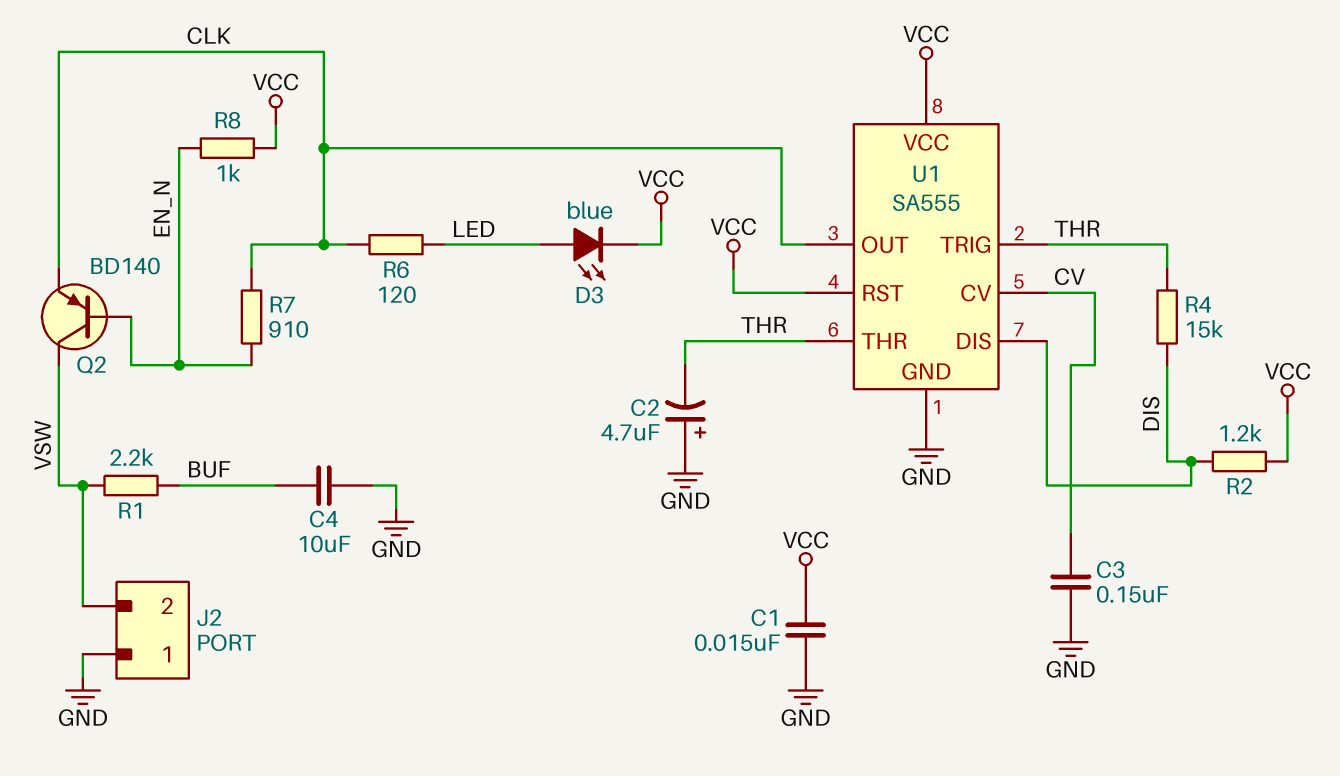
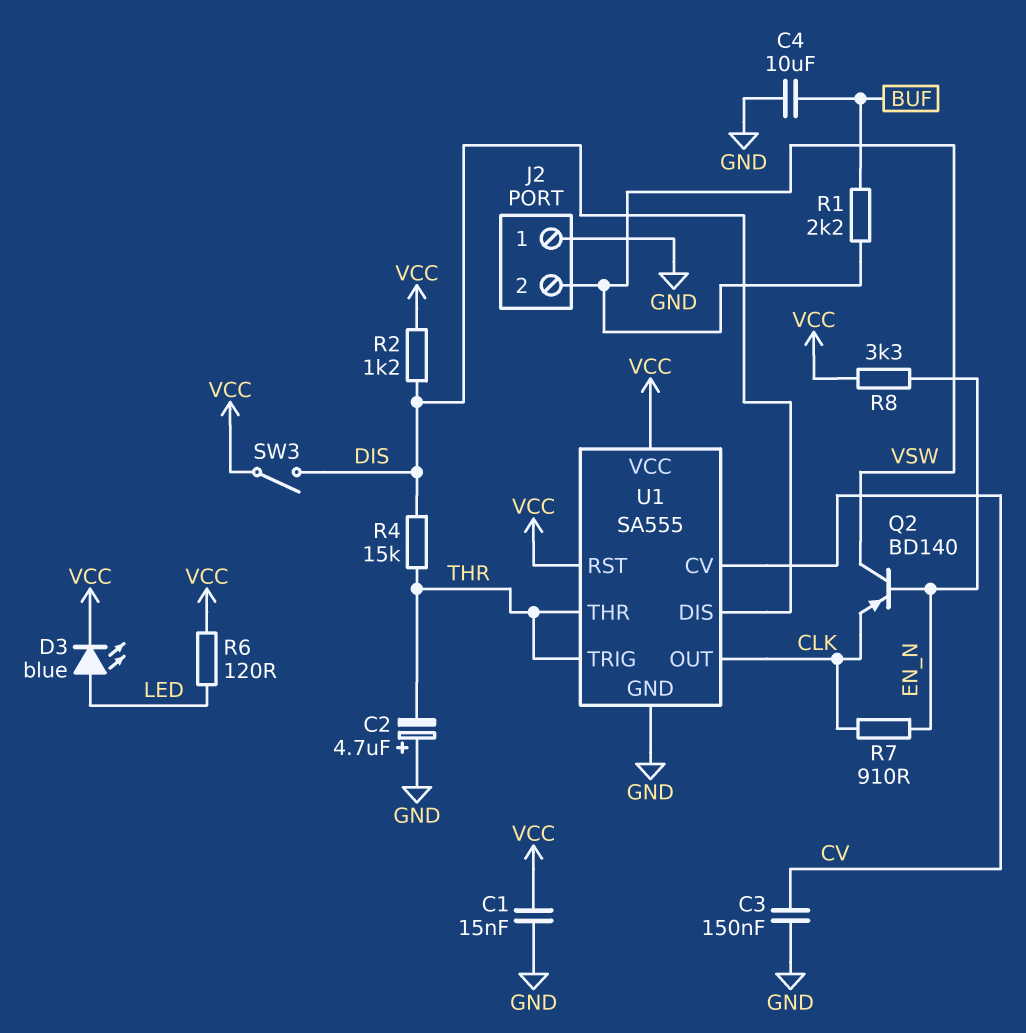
R6: 120 (CLK, LED) -> 120 (LED, VCC)
R8: 1k (EN_N, VCC) -> 3.3k (EN_N, VCC)
SW3: none -> switch (DIS, VCC)

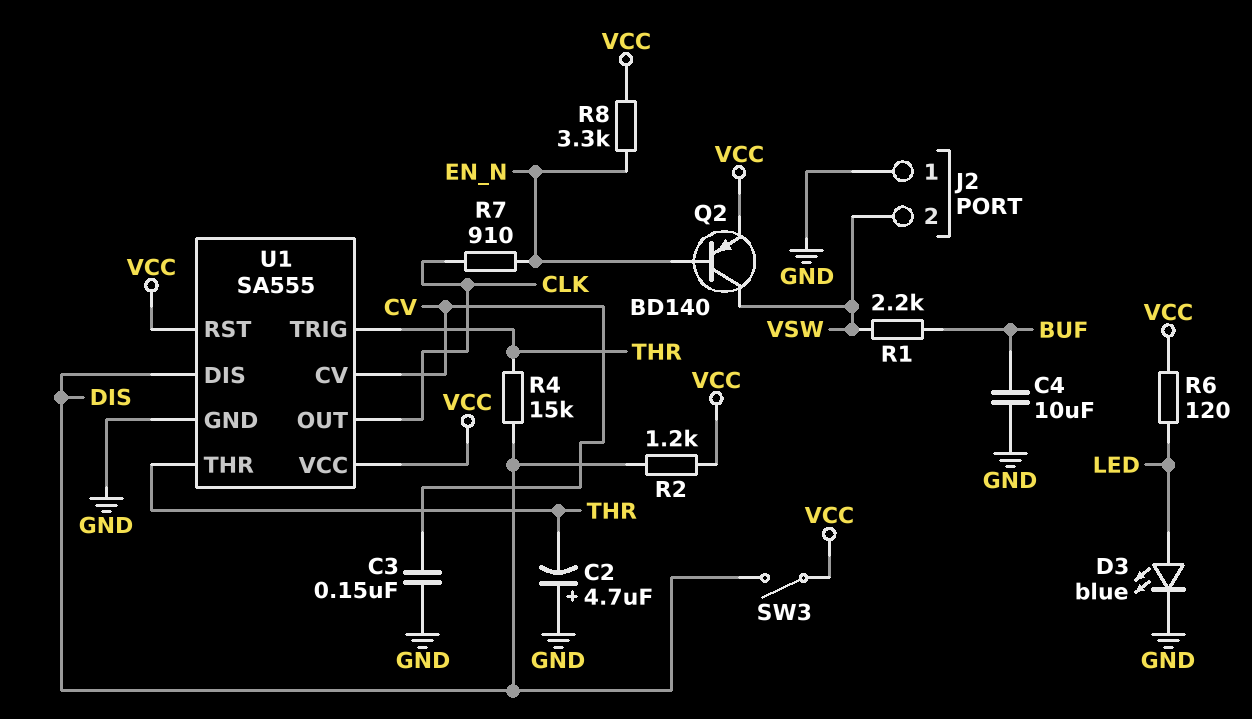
C1: 15nF (GND, VCC) -> none
D3: LED blue (A LED, K VCC) -> LED blue (A LED, K GND)
Q2: PNP BD140 (B EN_N, C VSW, E CLK) -> PNP BD140 (B EN_N, C VSW, E VCC)

